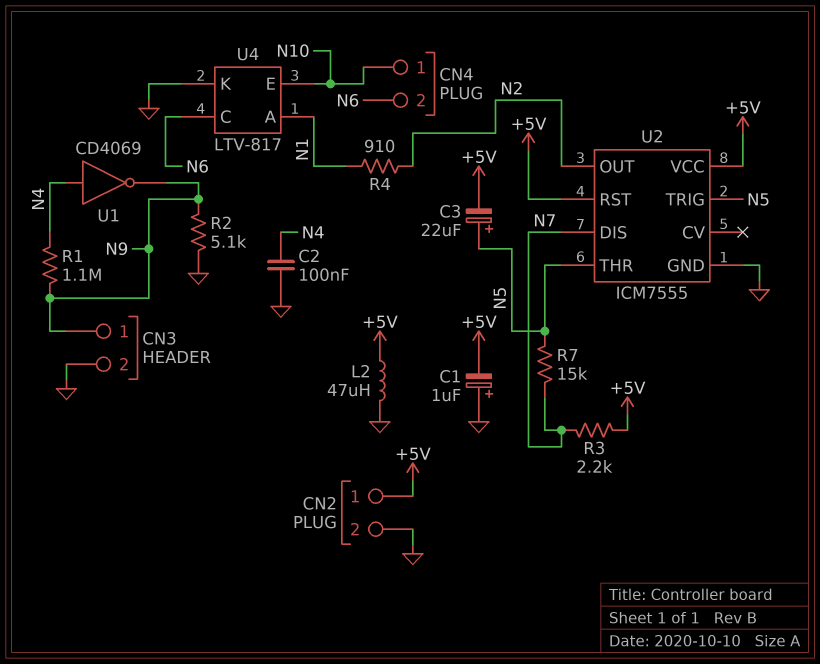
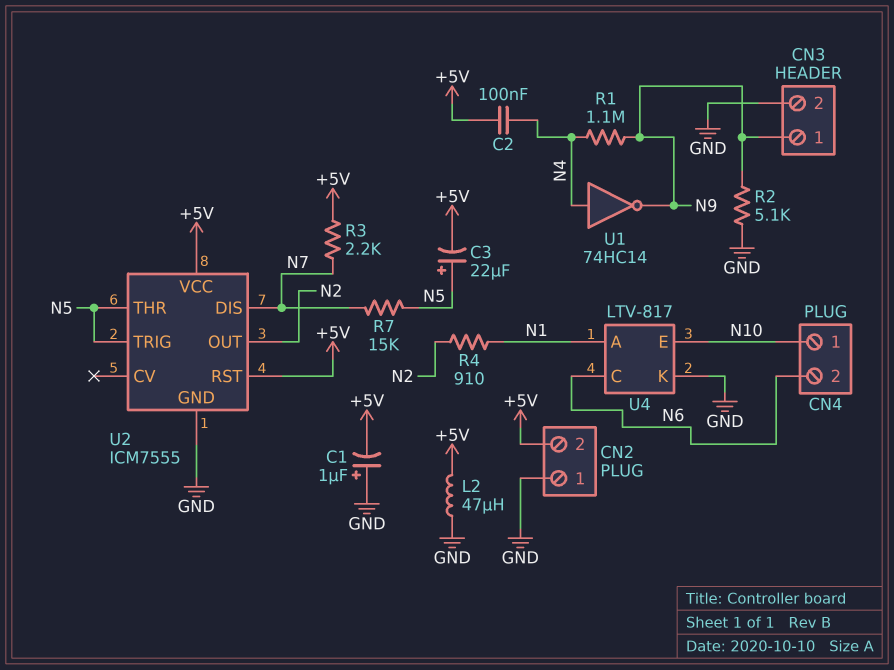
C2: 100nF (GND, N4) -> 100nF (+5V, N4)
CN2 pin 1: +5V -> GND
CN2 pin 2: GND -> +5V
U1: NOT CD4069 (in N4, out N9) -> NOT 74HC14 (in N4, out N9)

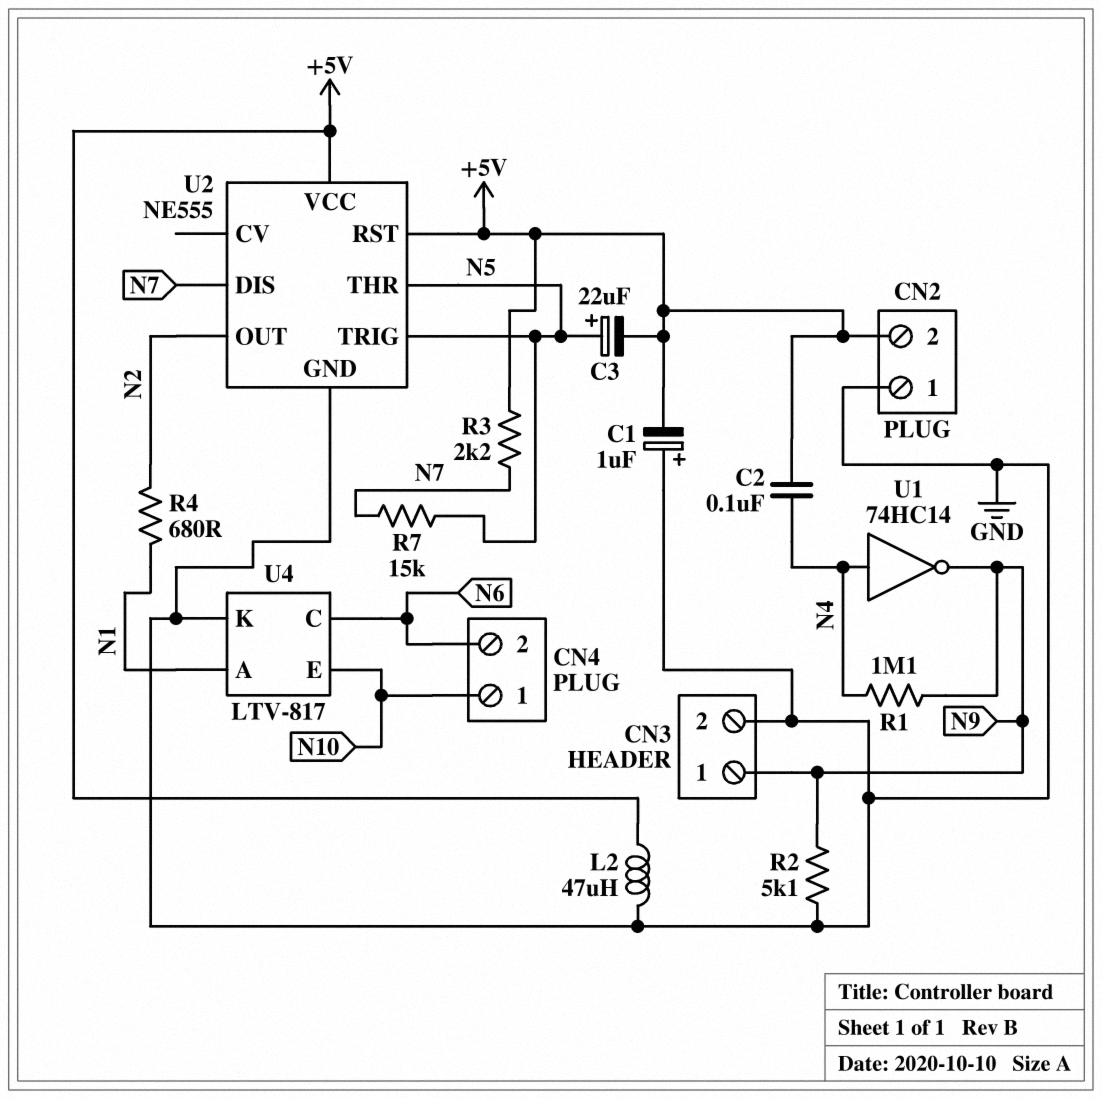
R4: 910 (N1, N2) -> 680 (N1, N2)
U2: ICM7555 -> NE555

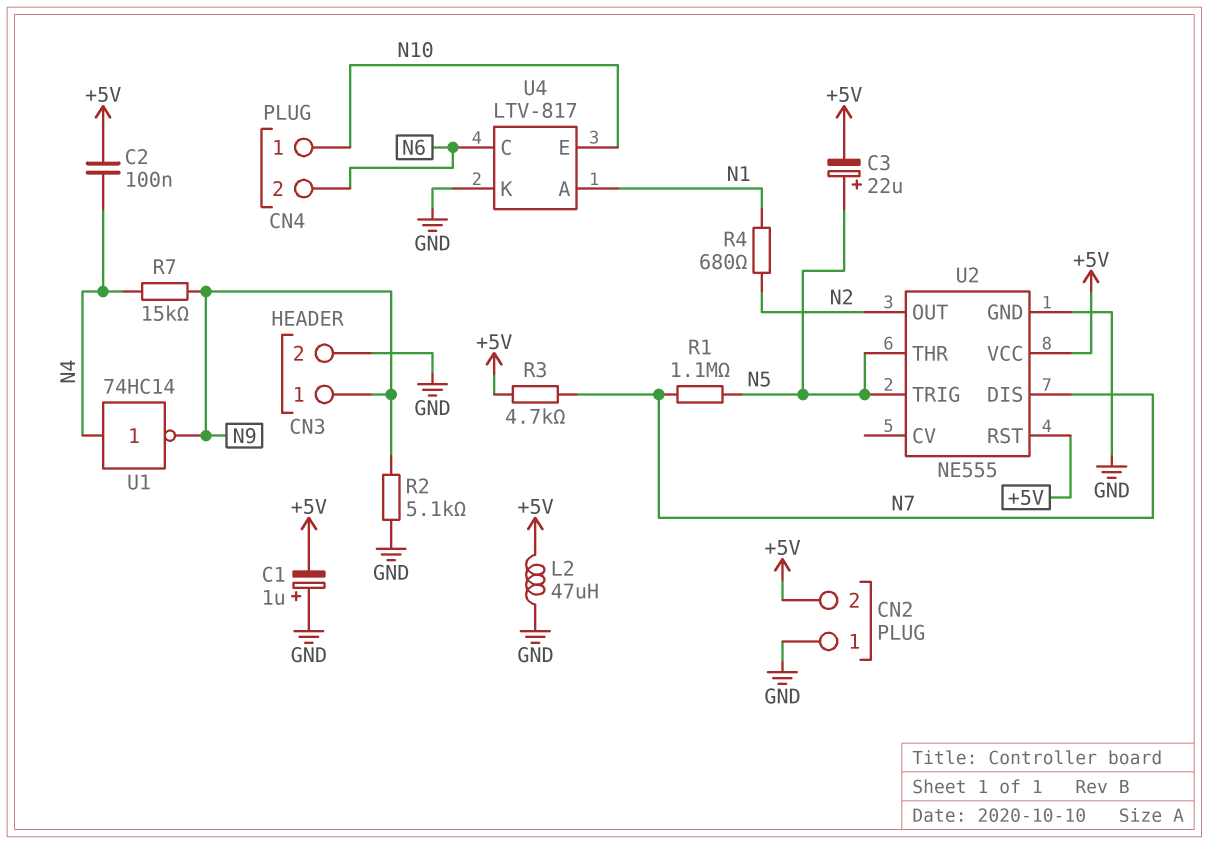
R1: 1.1M (N4, N9) -> 1.1M (N5, N7)
R3: 2.2k (+5V, N7) -> 4.7k (+5V, N7)
R7: 15k (N5, N7) -> 15k (N4, N9)

